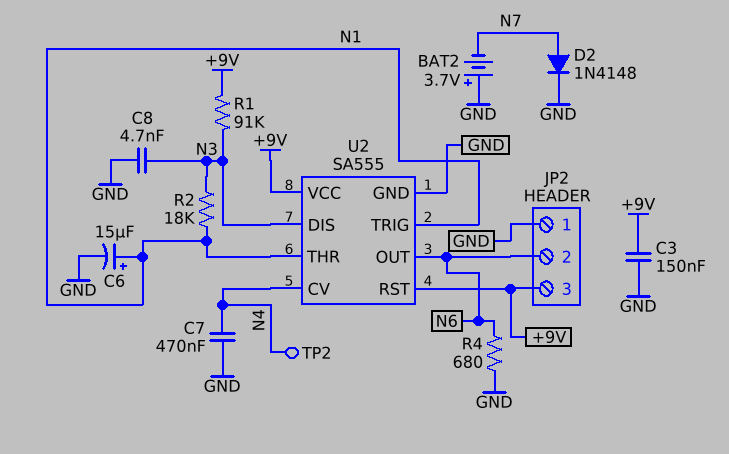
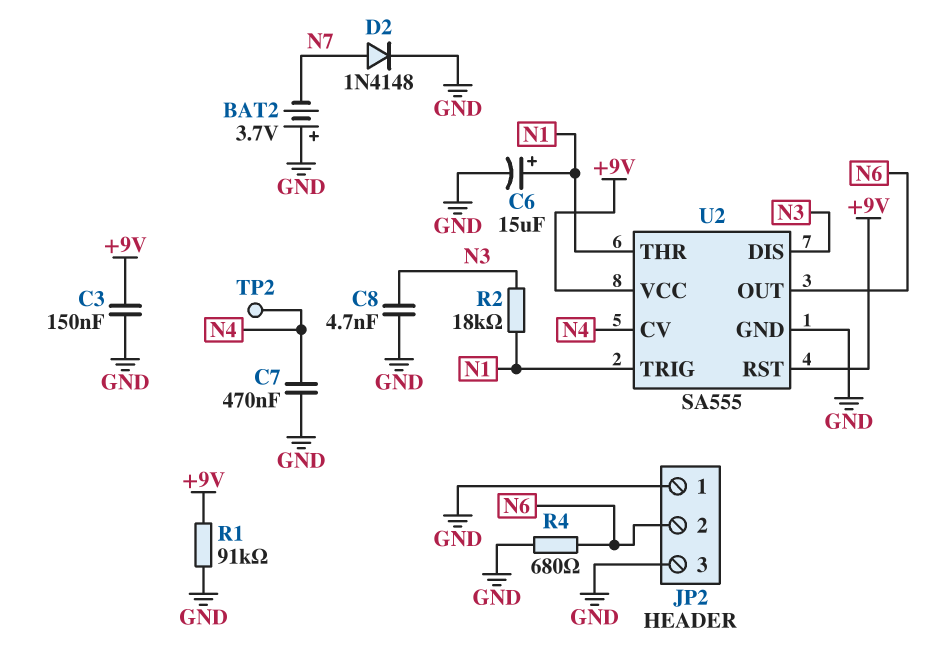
JP2 pin 3: +9V -> GND
R1: 91k (+9V, N3) -> 91k (+9V, GND)

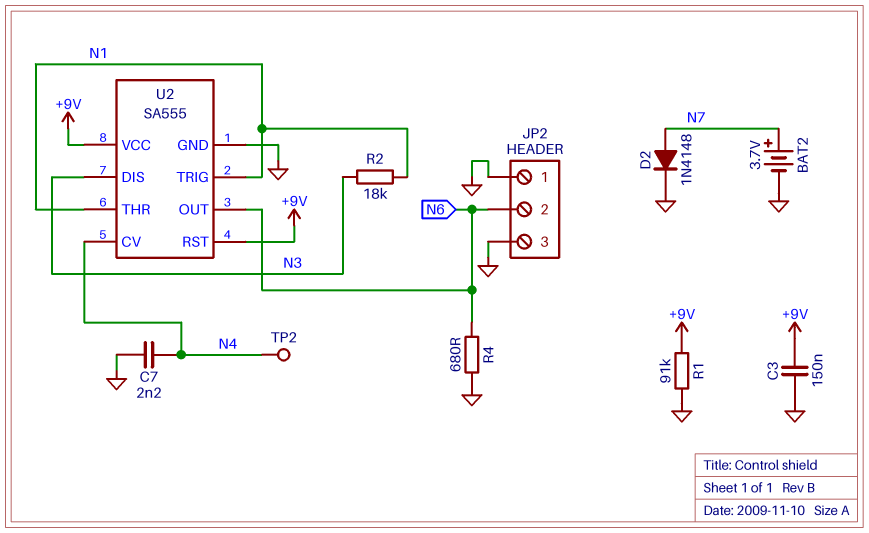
BAT2: 3.7V (plus GND, minus N7) -> 3.7V (plus N7, minus GND)
C6: 15uF (plus N1, minus GND) -> none
C7: 470nF (GND, N4) -> 2.2nF (GND, N4)
C8: 4.7nF (GND, N3) -> none

